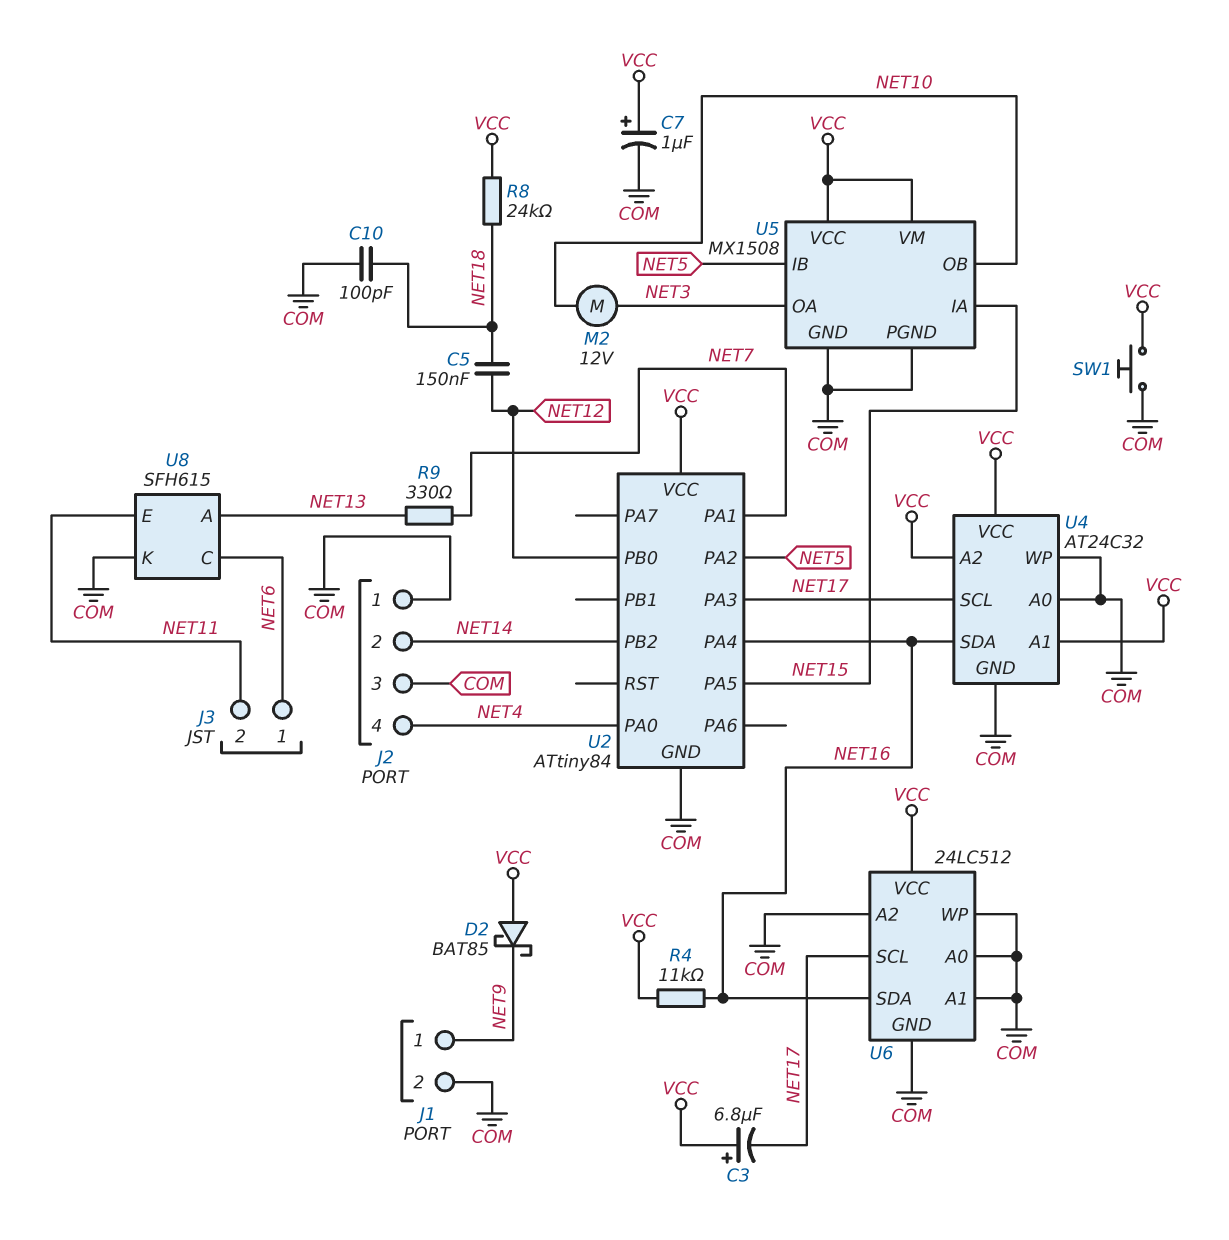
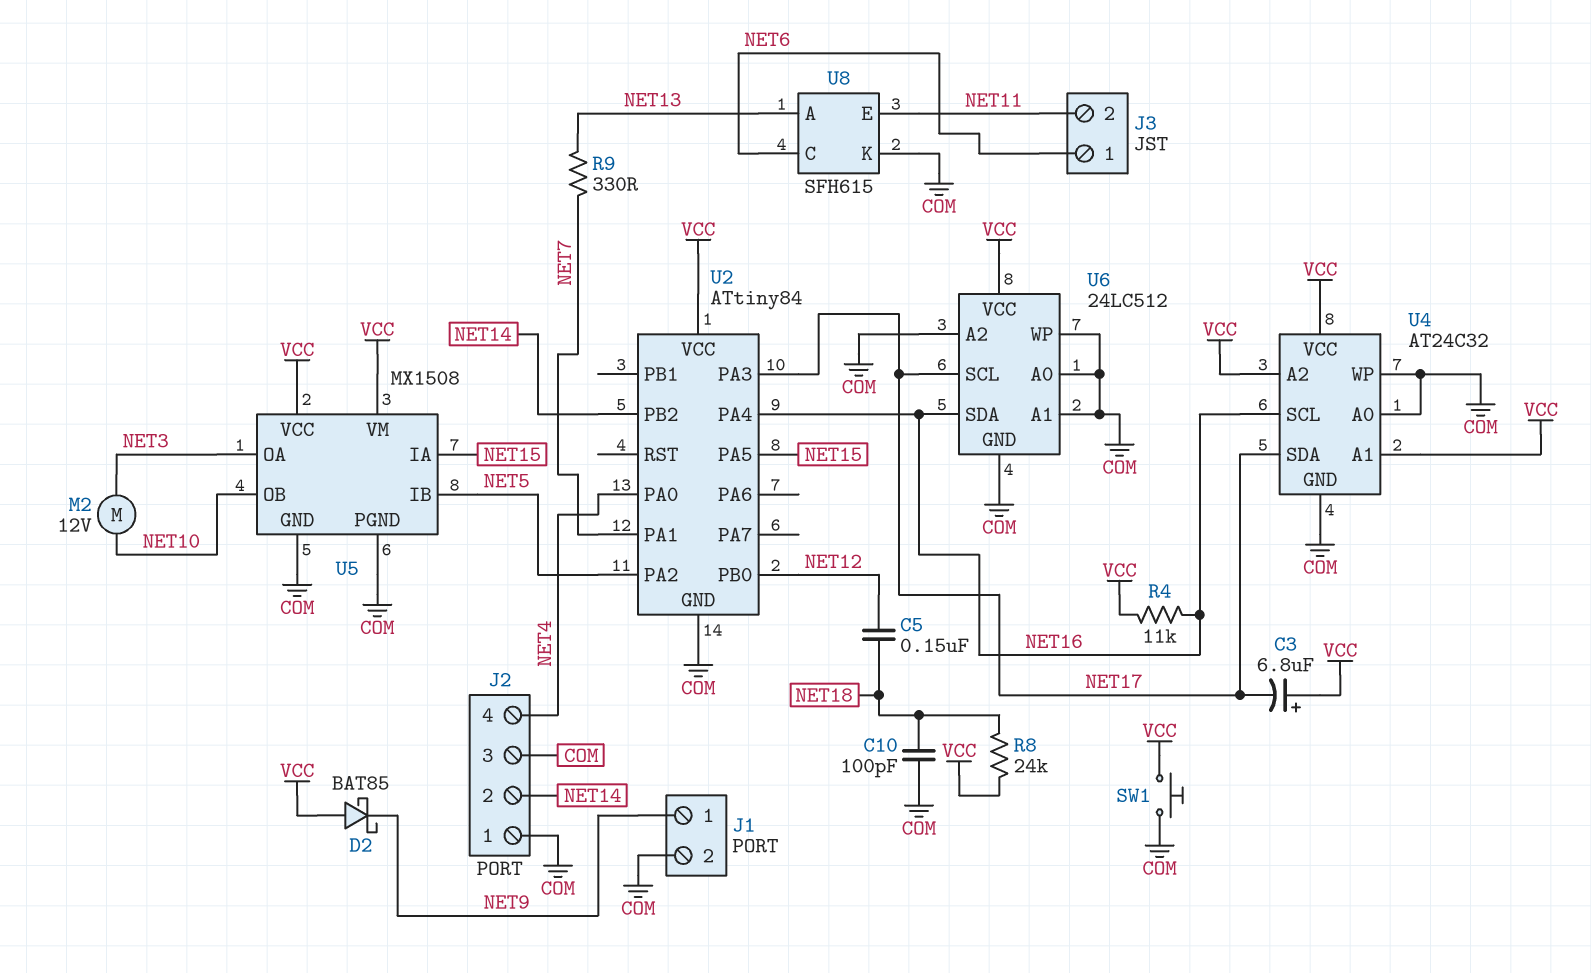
C7: 1uF (plus VCC, minus COM) -> none
U4 pin SCL: NET17 -> NET16
U4 pin SDA: NET16 -> NET17

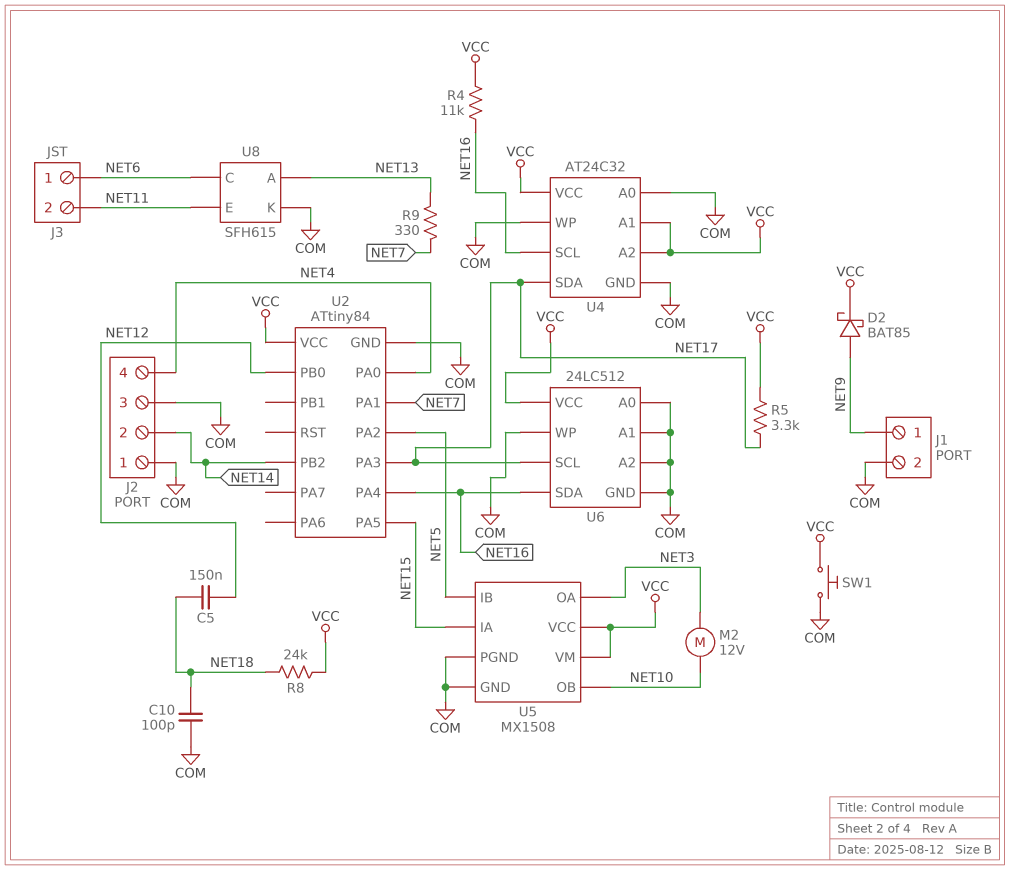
C3: 6.8uF (plus VCC, minus NET17) -> none
D2: schottky BAT85 (A VCC, K NET9) -> schottky BAT85 (A NET9, K VCC)
R5: none -> 3.3k (NET17, VCC)

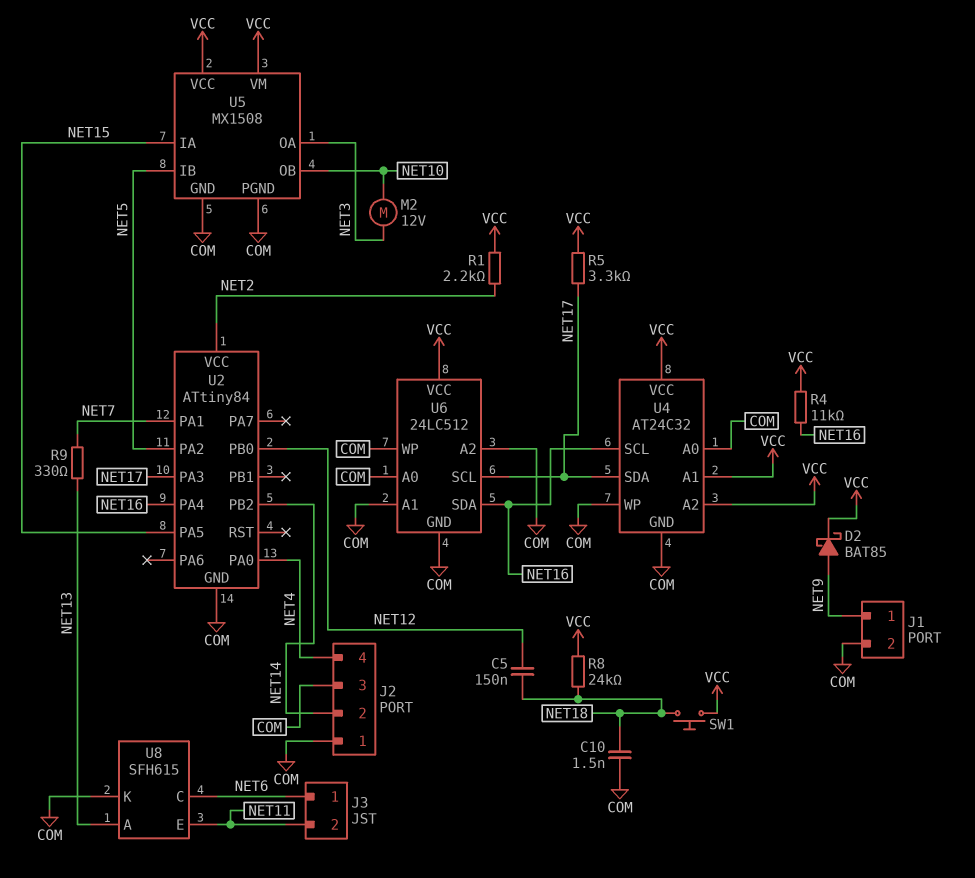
C10: 100pF (COM, NET18) -> 1.5nF (COM, NET18)
R1: none -> 2.2k (NET2, VCC)
SW1: button (COM, VCC) -> button (NET18, VCC)
U2 pin VCC: VCC -> NET2

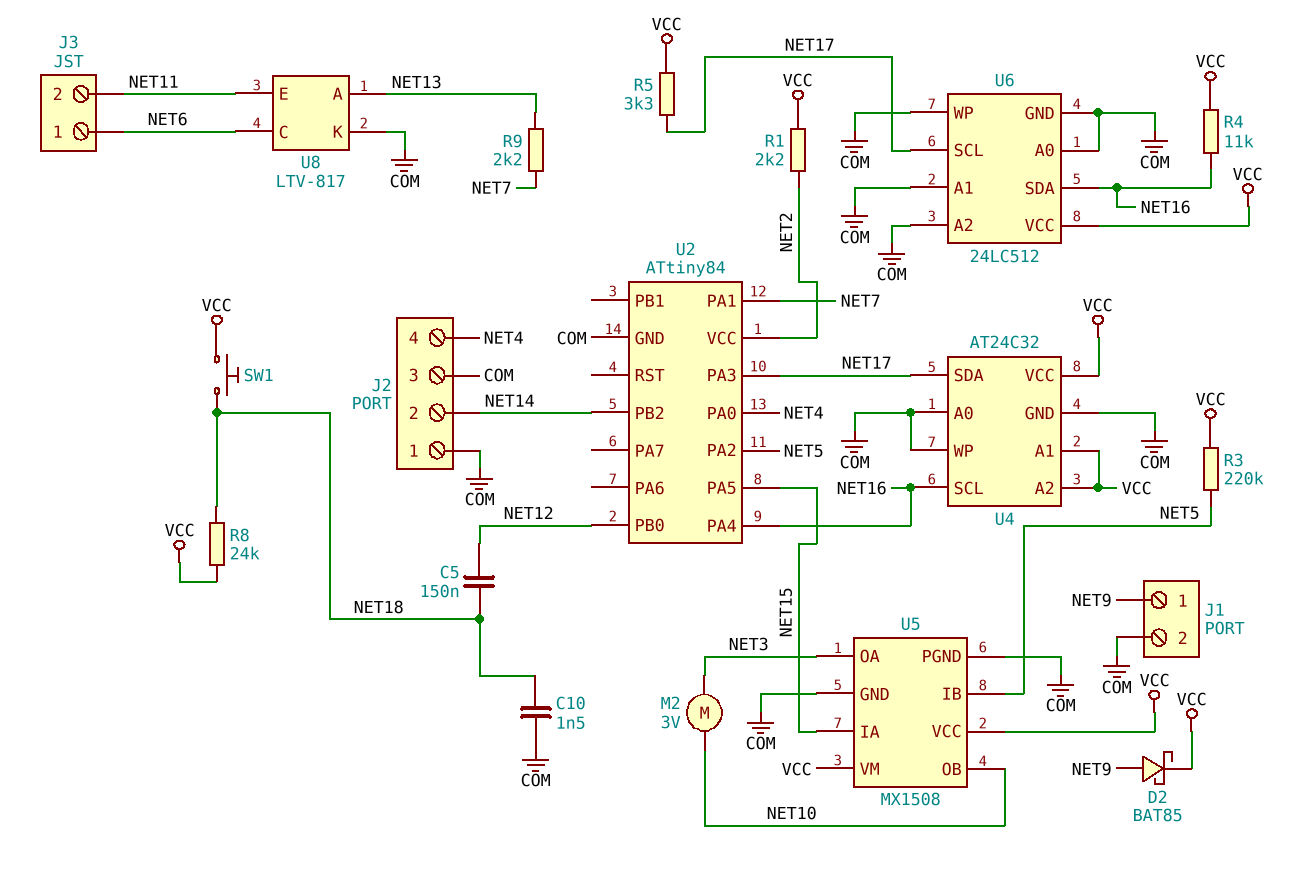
M2: motor 12V (NET3, NET10) -> motor 3V (NET3, NET10)
R3: none -> 220k (NET5, VCC)
R9: 330 (NET7, NET13) -> 2.2k (NET7, NET13)
U8: SFH615 -> LTV-817

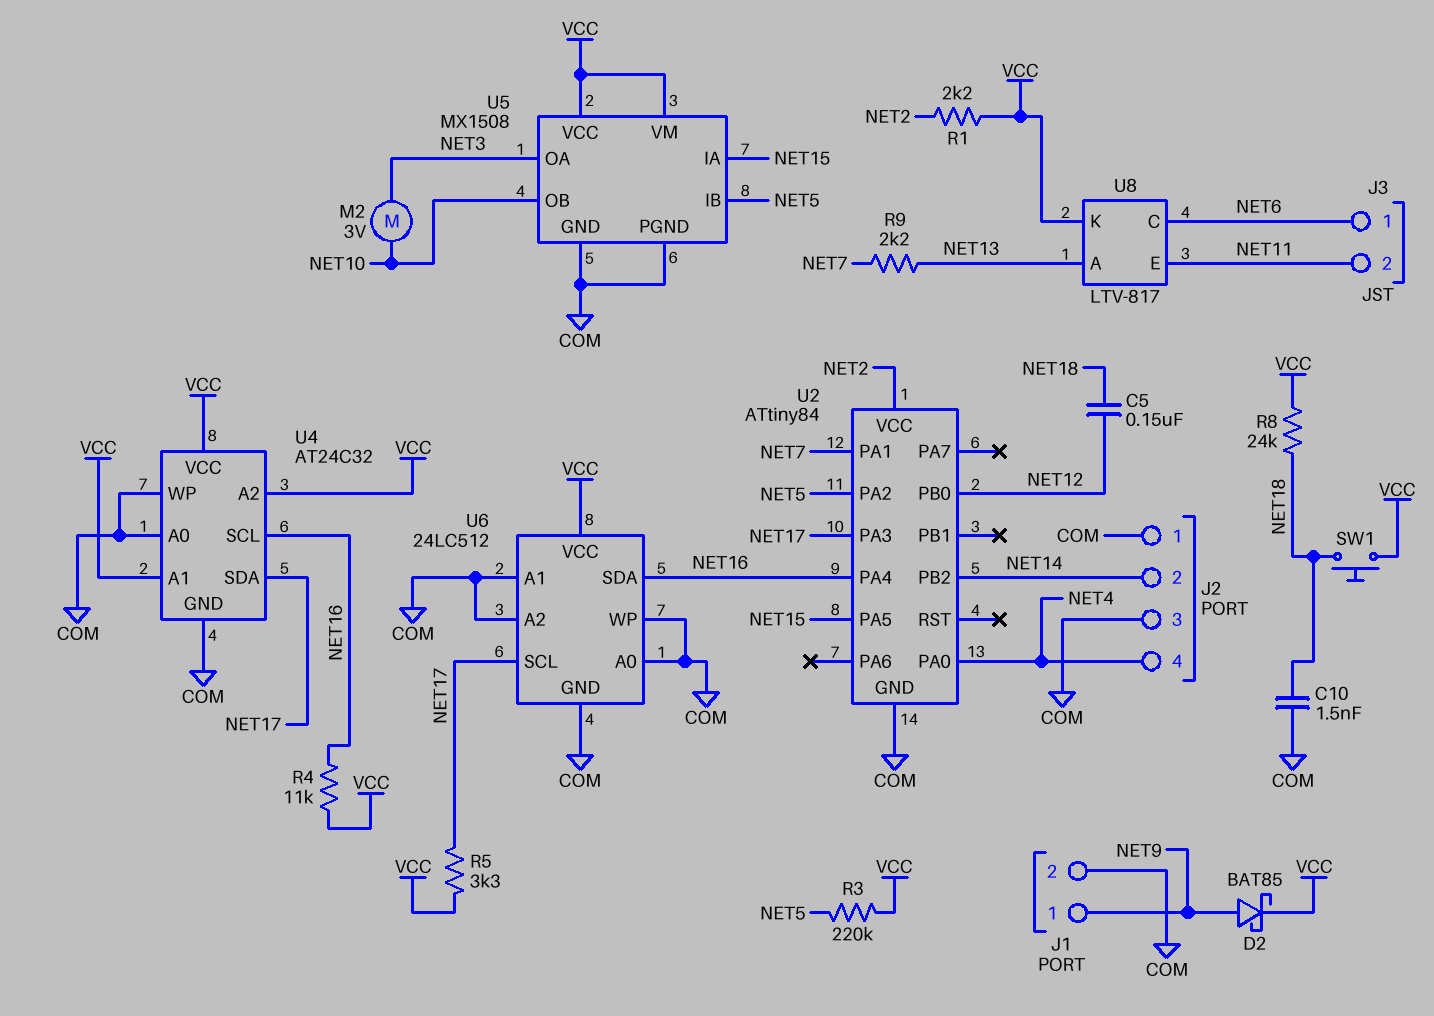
U8 pin K: COM -> VCC

